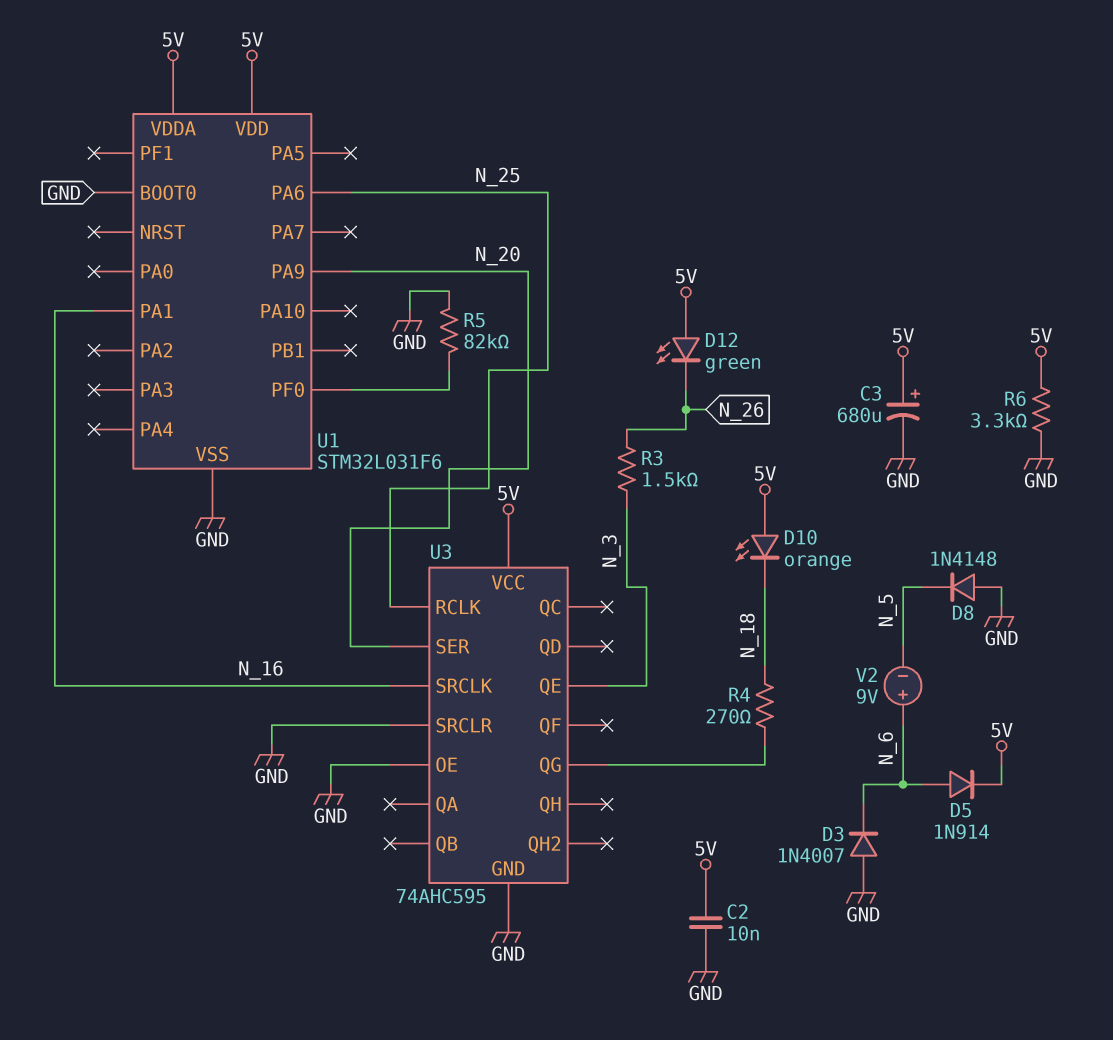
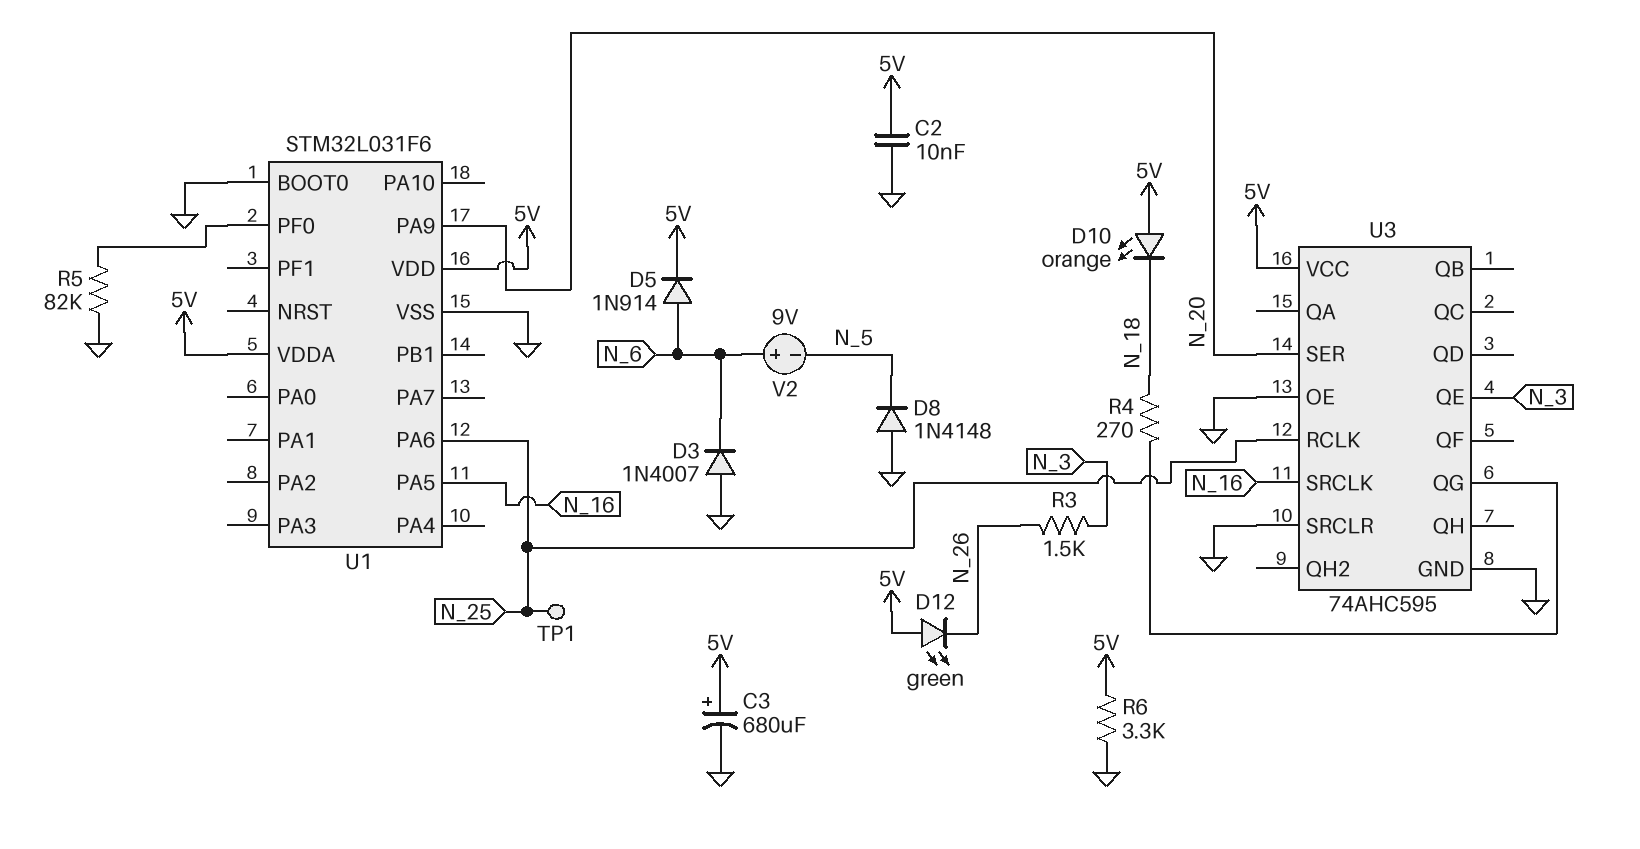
TP1: none -> test point (N_25)
U1 pin PA1: N_16 -> none
U1 pin PA5: none -> N_16

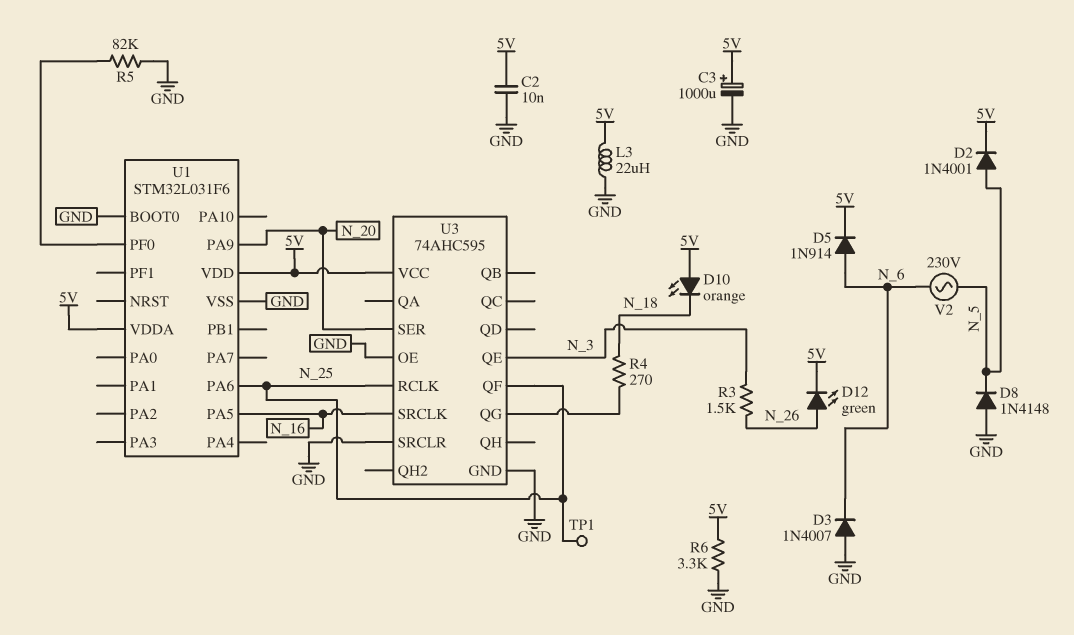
C3: 680uF (plus 5V, minus GND) -> 1000uF (plus 5V, minus GND)
D2: none -> diode 1N4001 (A N_5, K 5V)
D12: LED green (A 5V, K N_26) -> LED green (A N_26, K 5V)
L3: none -> 22uH (5V, GND)
U3 pin QF: none -> N_25
V2: 9V (plus N_6, minus N_5) -> AC 230V (N_5, N_6)

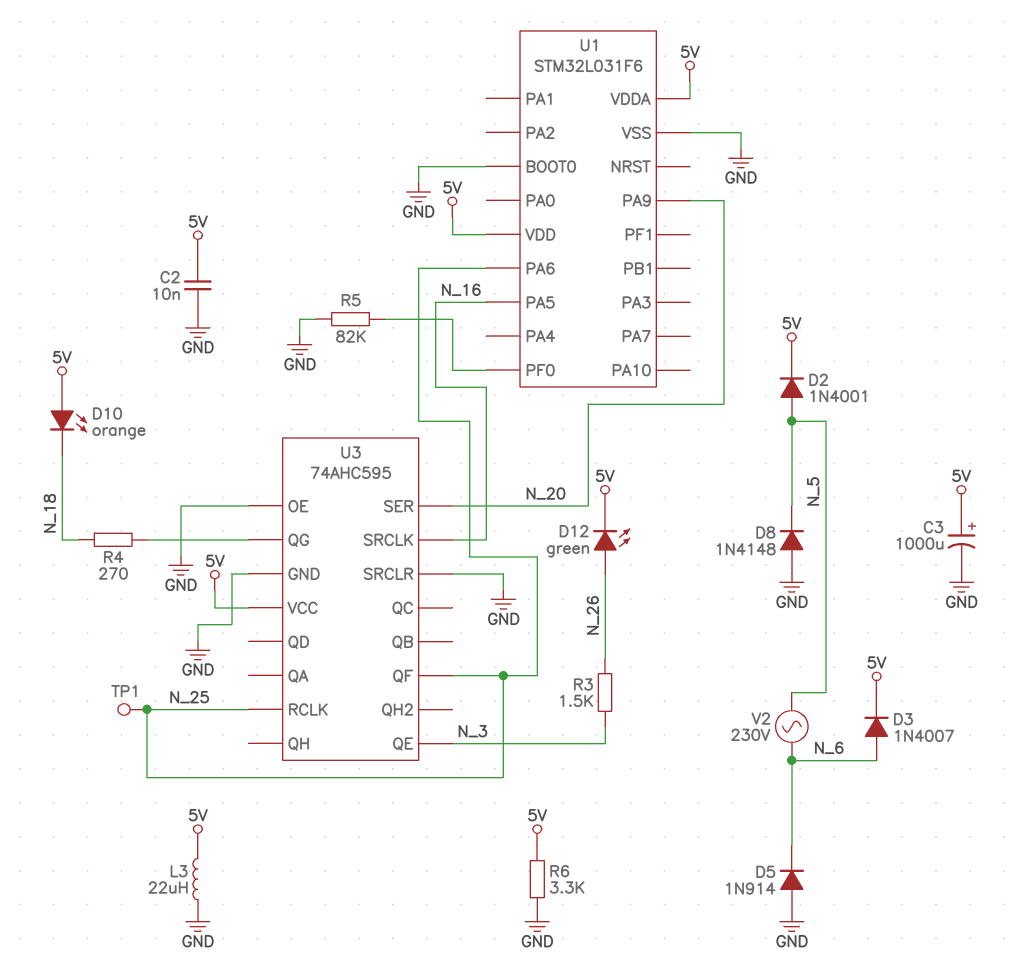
D3: diode 1N4007 (A GND, K N_6) -> diode 1N4007 (A N_6, K 5V)
D5: diode 1N914 (A N_6, K 5V) -> diode 1N914 (A GND, K N_6)

